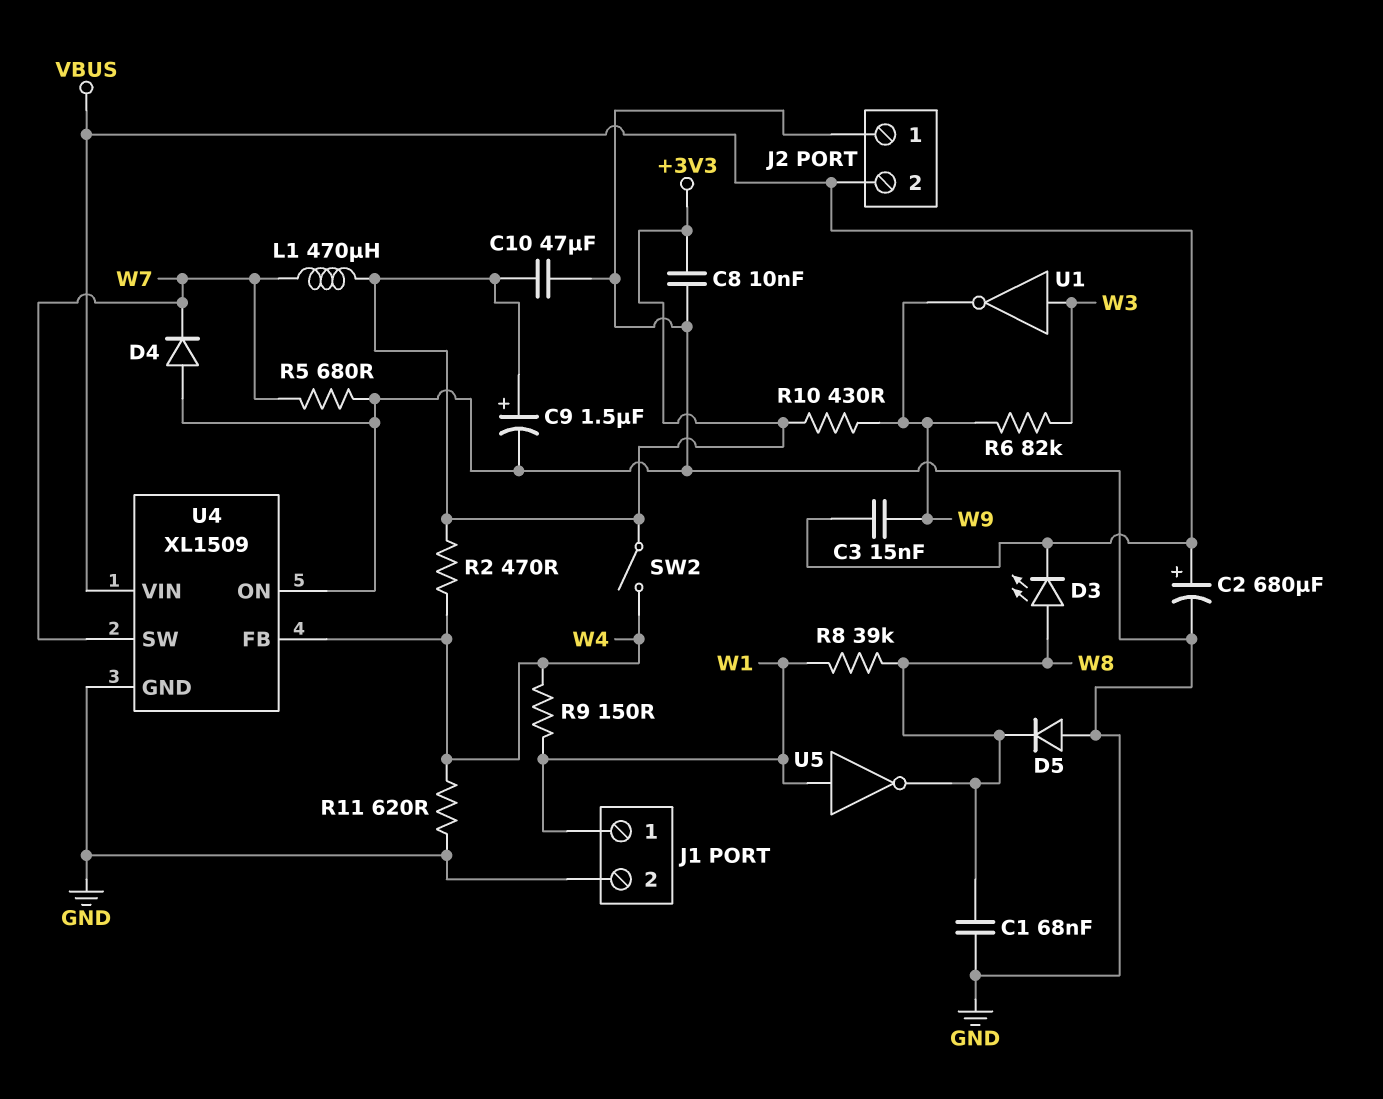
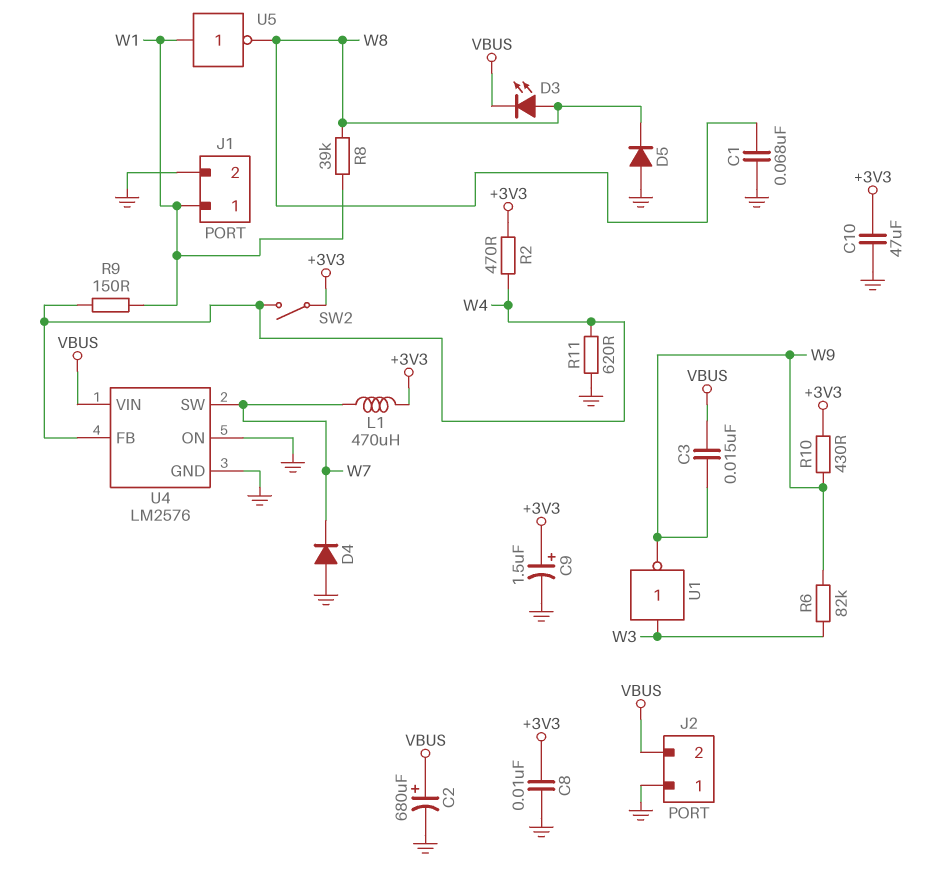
R5: 680 (GND, W7) -> none
U4: XL1509 -> LM2576

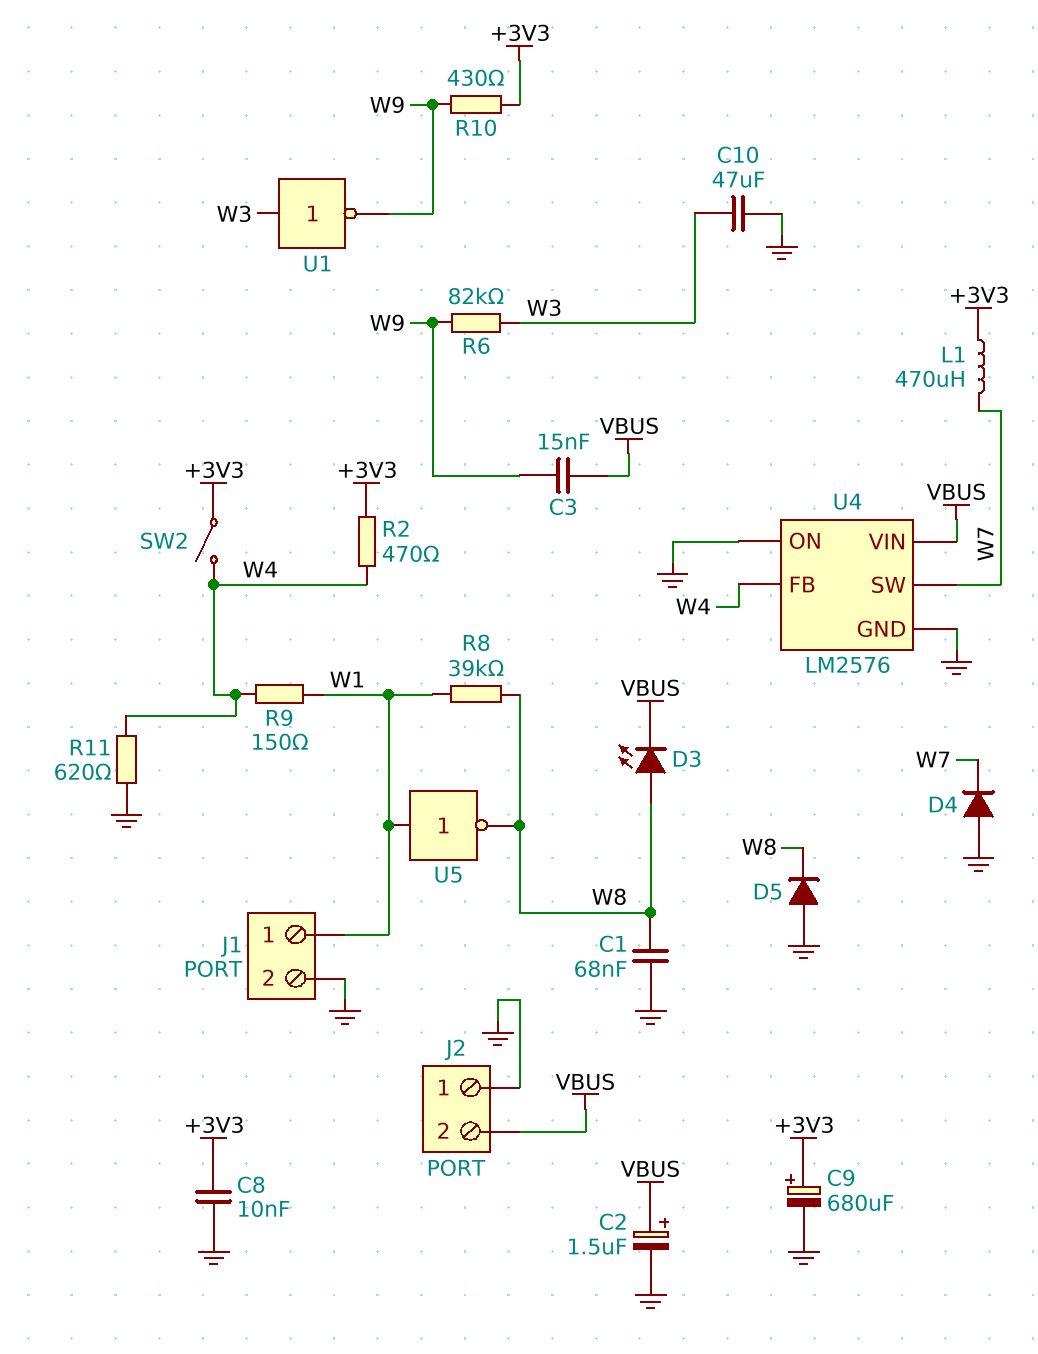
C2: 680uF (plus VBUS, minus GND) -> 1.5uF (plus VBUS, minus GND)
C9: 1.5uF (plus +3V3, minus GND) -> 680uF (plus +3V3, minus GND)
C10: 47uF (+3V3, GND) -> 47uF (GND, W3)

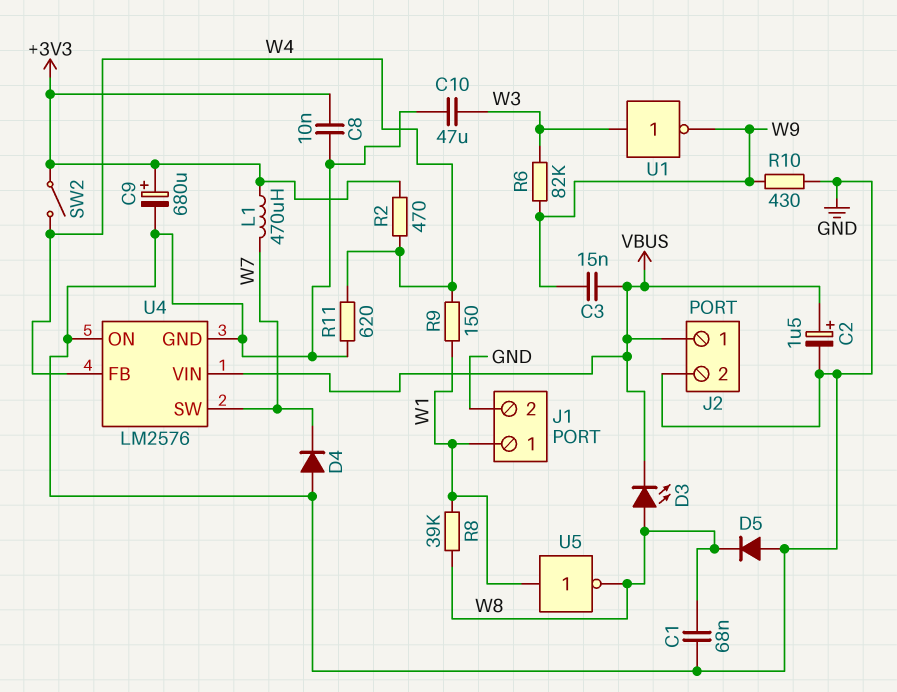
J2 pin 1: GND -> VBUS
J2 pin 2: VBUS -> GND
R10: 430 (+3V3, W9) -> 430 (GND, W9)

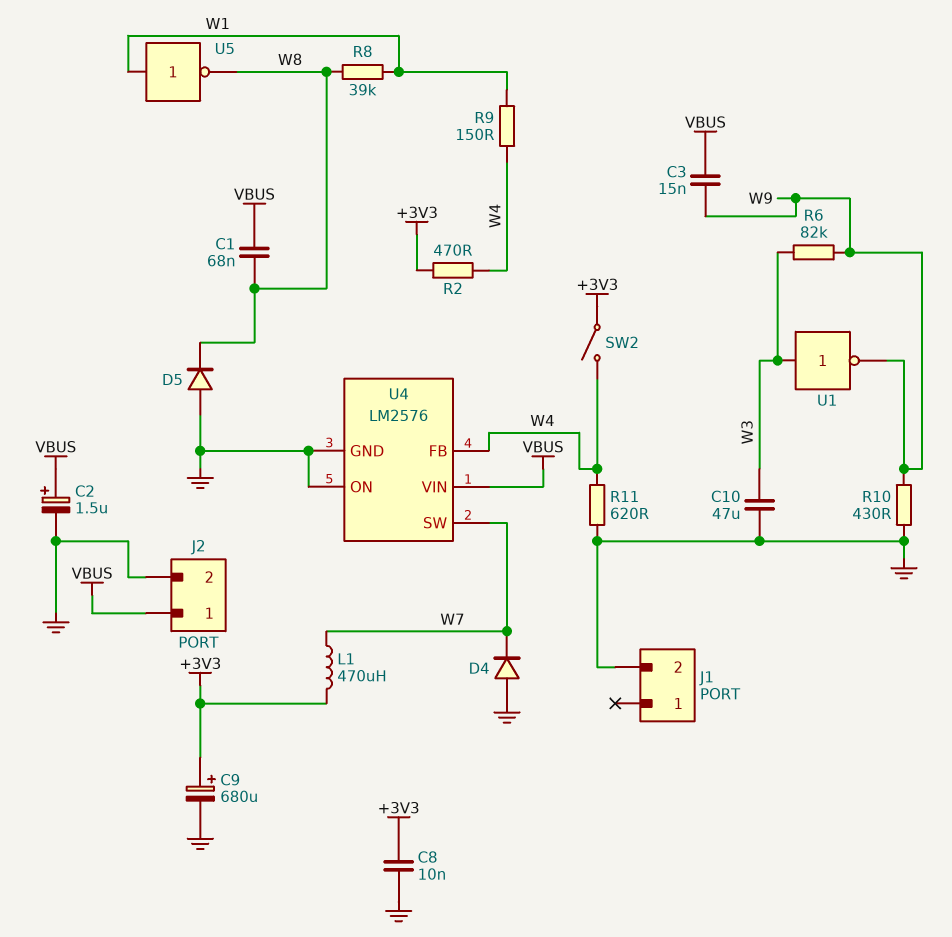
C1: 68nF (GND, W8) -> 68nF (VBUS, W8)
D3: LED (A W8, K VBUS) -> none
J1 pin 1: W1 -> none

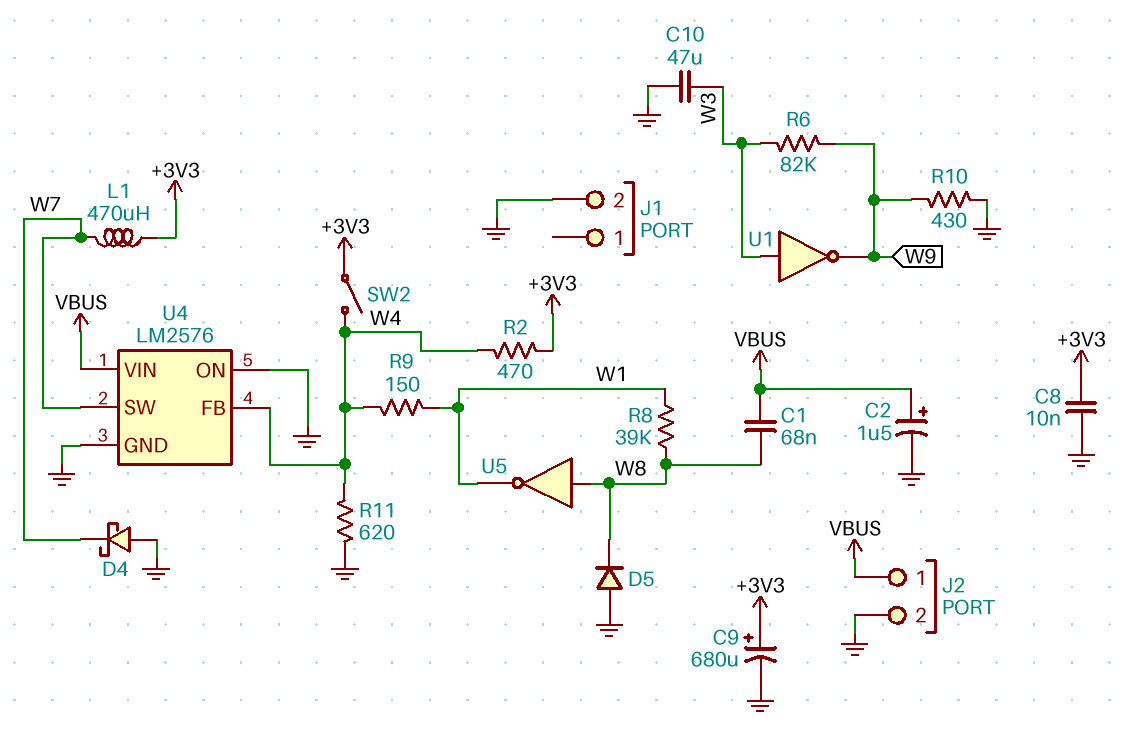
C3: 15nF (VBUS, W9) -> none
D4: diode (A GND, K W7) -> schottky (A GND, K W7)
U5: NOT (in W1, out W8) -> NOT (in W8, out W1)

